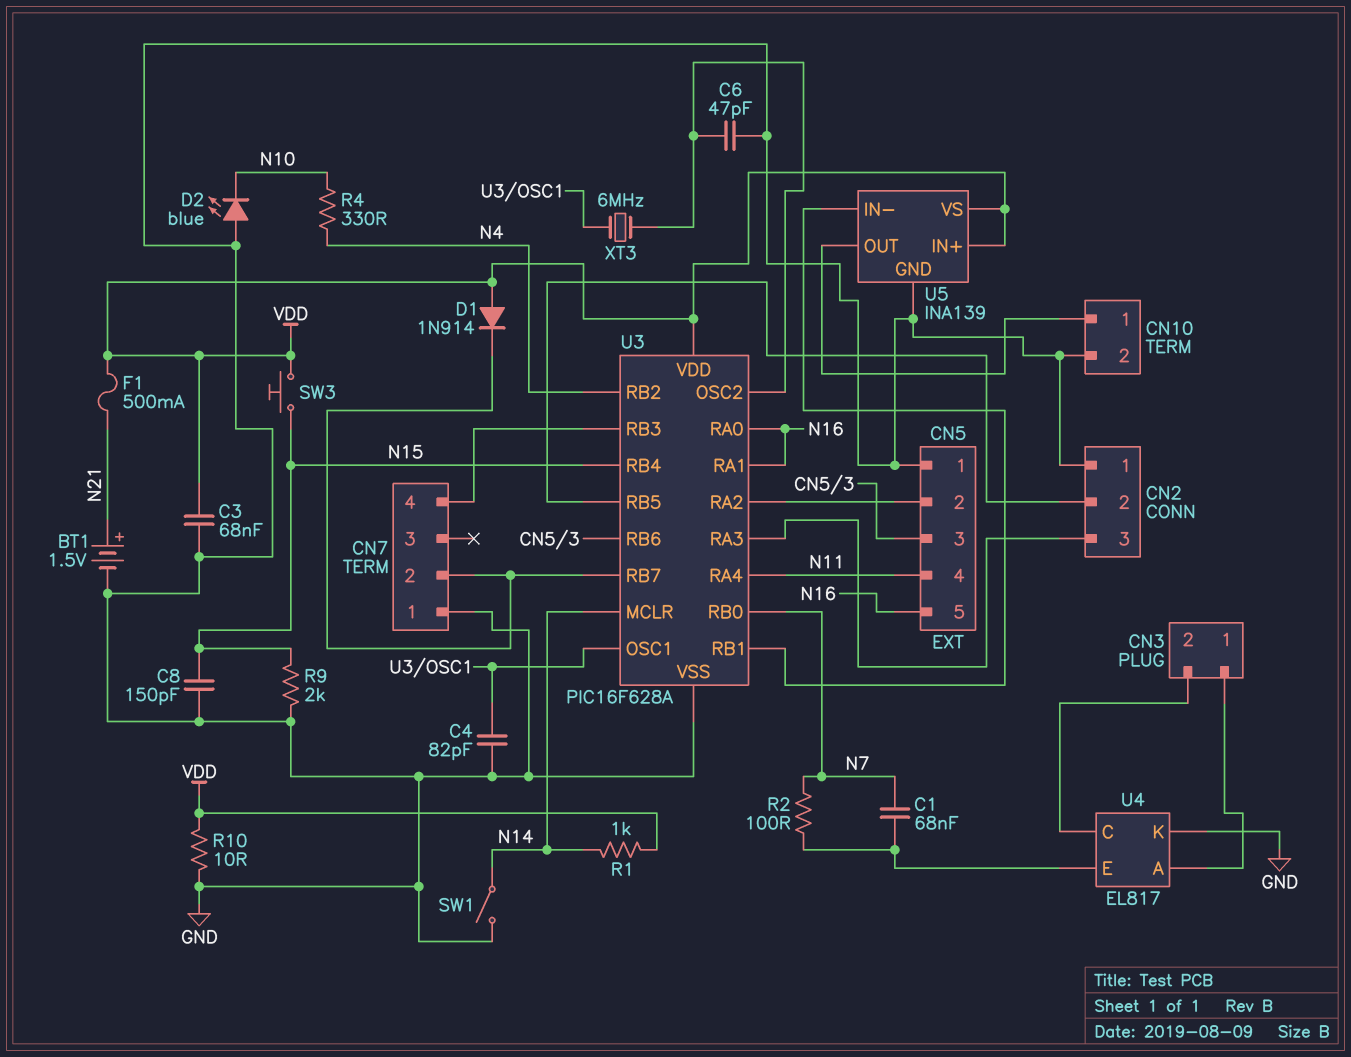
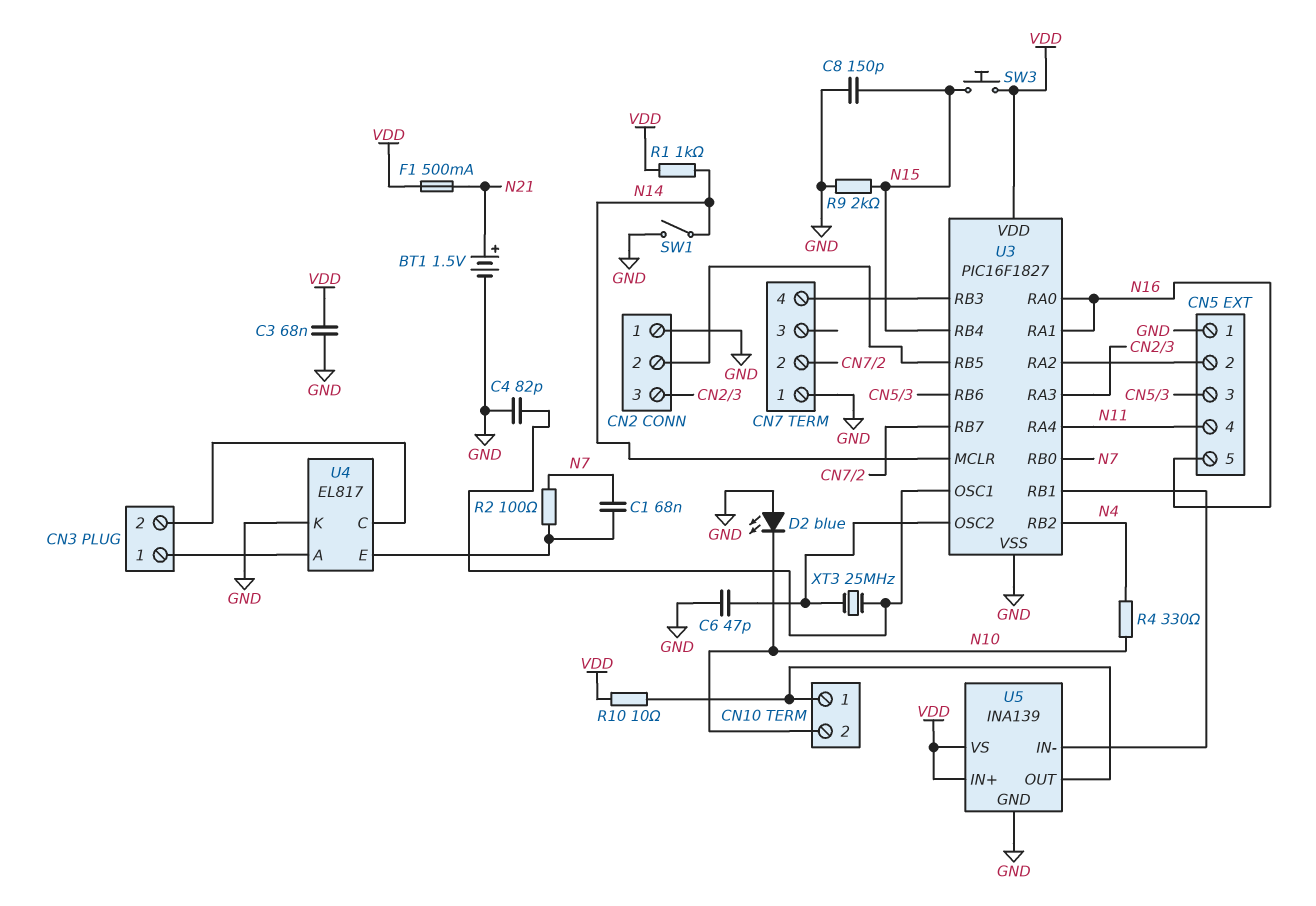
CN10 pin 2: GND -> N10
D1: diode 1N914 (A VDD, K CN7/2) -> none
R10: 10 (GND, VDD) -> 10 (CN10/1, VDD)
U3: PIC16F628A -> PIC16F1827
XT3: 6MHz (U3/OSC1, U3/OSC2) -> 25MHz (U3/OSC1, U3/OSC2)

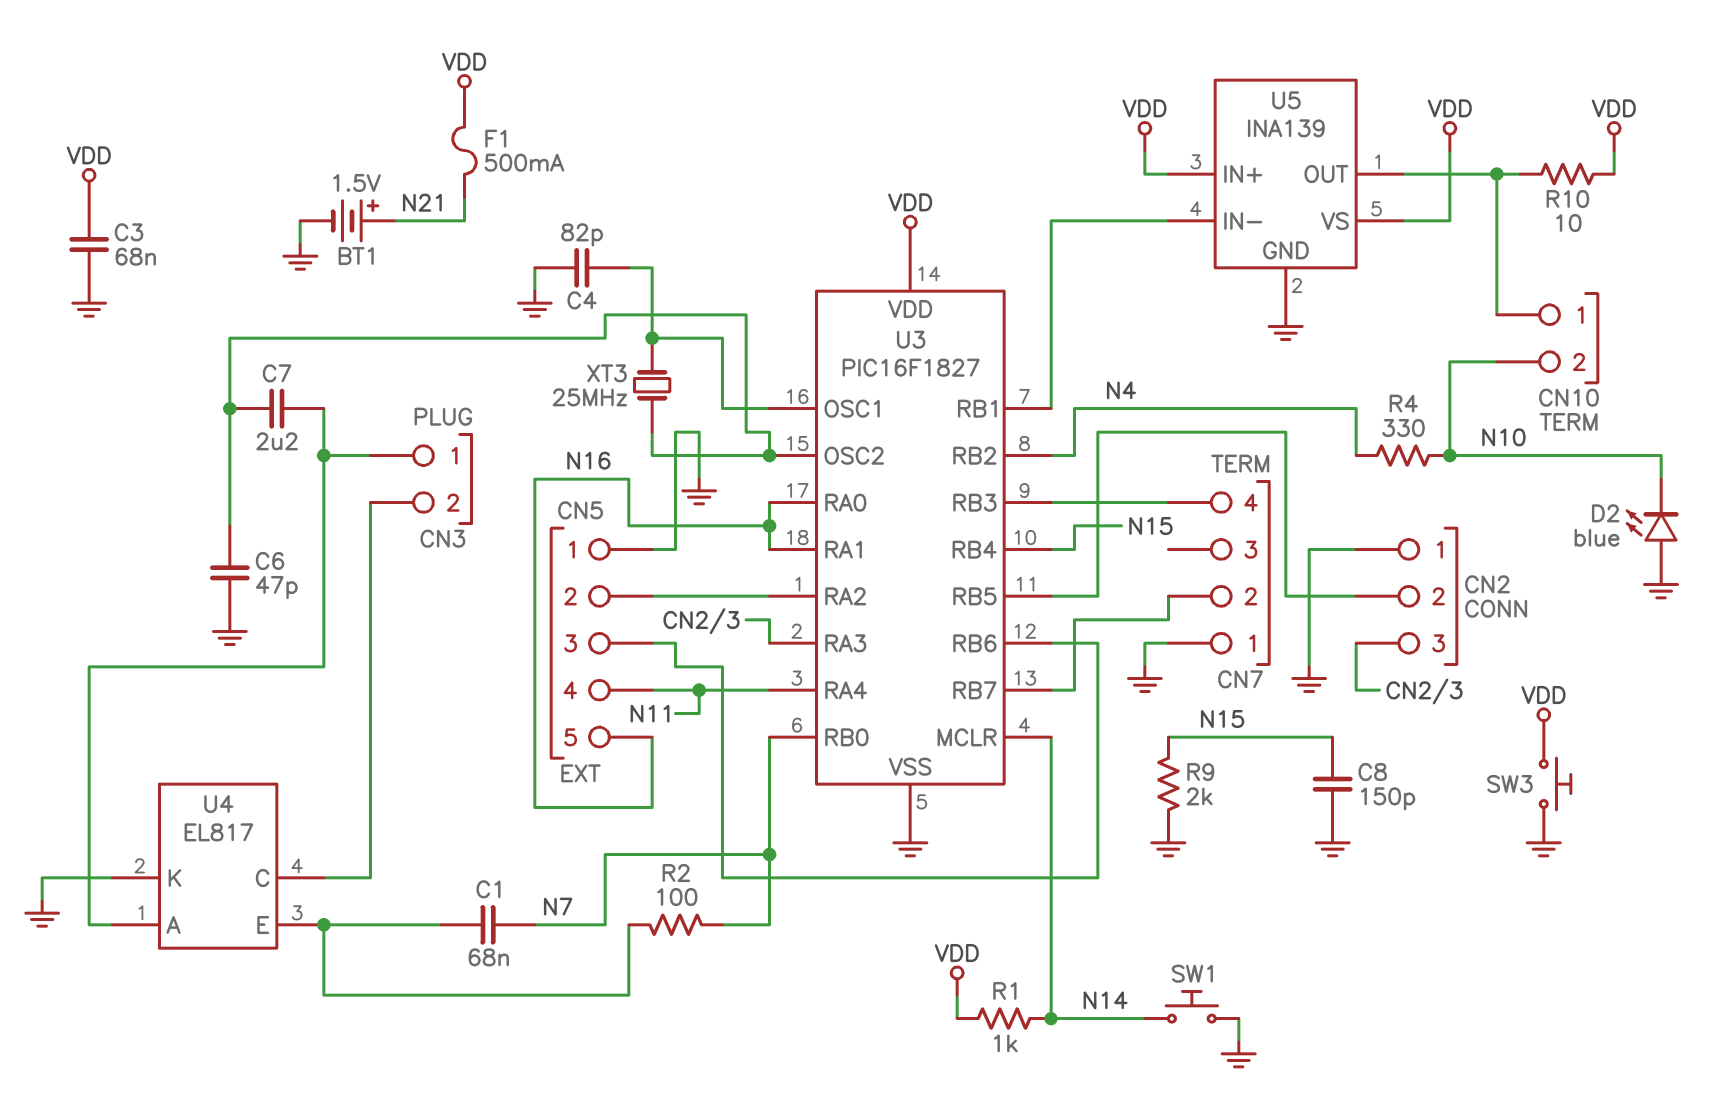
C7: none -> 2.2uF (CN3/1, U3/OSC2)
SW1: switch (GND, N14) -> button (GND, N14)
SW3: button (N15, VDD) -> button (GND, VDD)

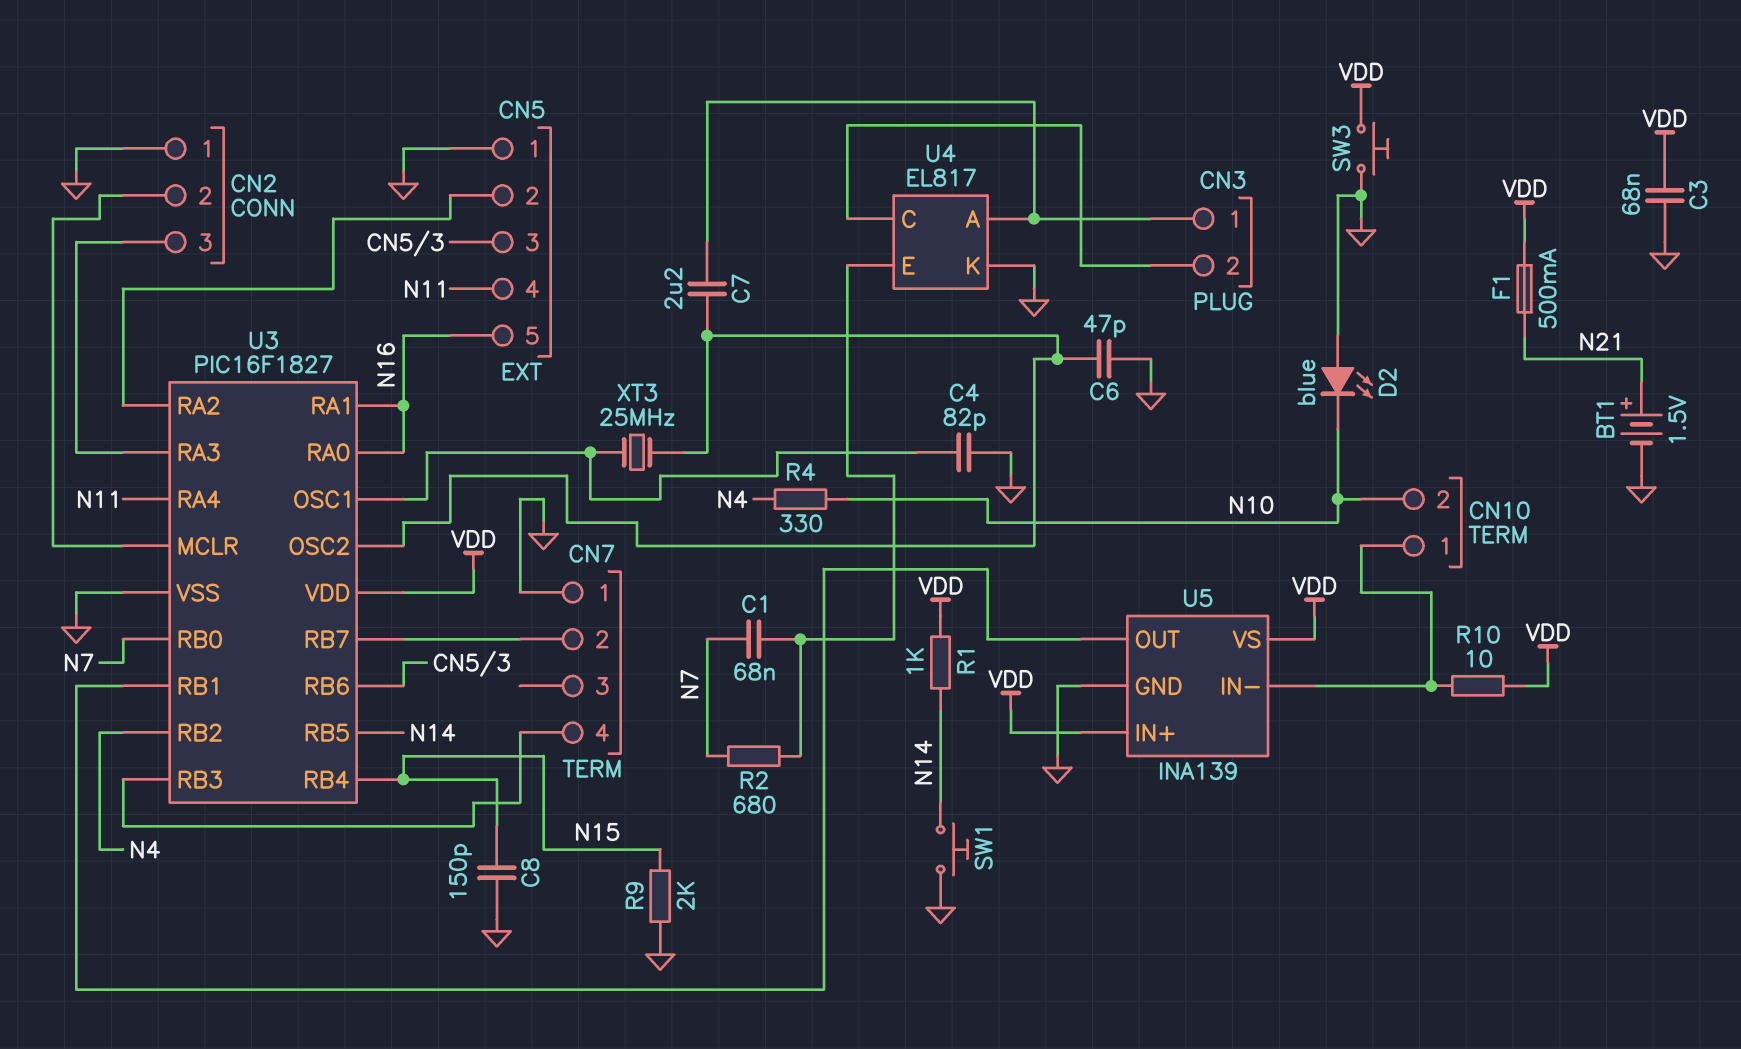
R2: 100 (N7, U4/E) -> 680 (N7, U4/E)
U3 pin MCLR: N14 -> CN2/2
U3 pin RB5: CN2/2 -> N14
U5 pin IN-: U3/RB1 -> CN10/1
U5 pin OUT: CN10/1 -> U3/RB1

